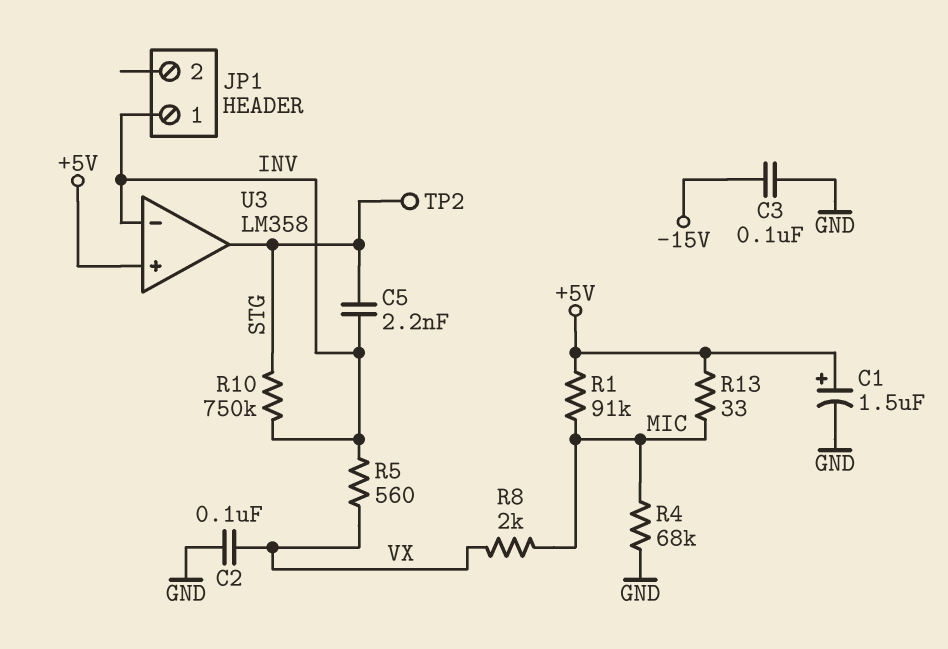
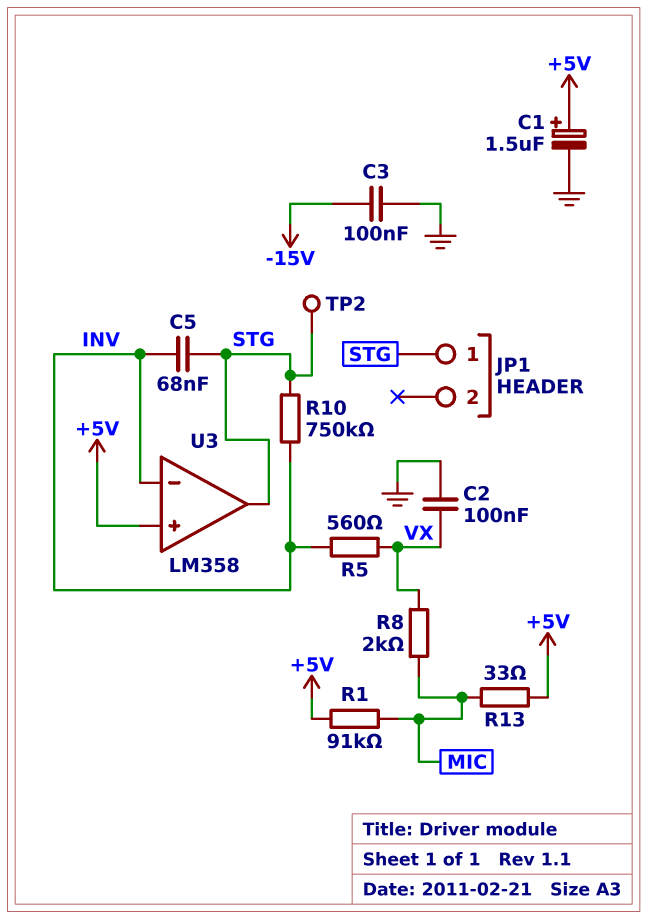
C5: 2.2nF (INV, STG) -> 68nF (INV, STG)
JP1 pin 1: INV -> STG
R4: 68k (GND, MIC) -> none

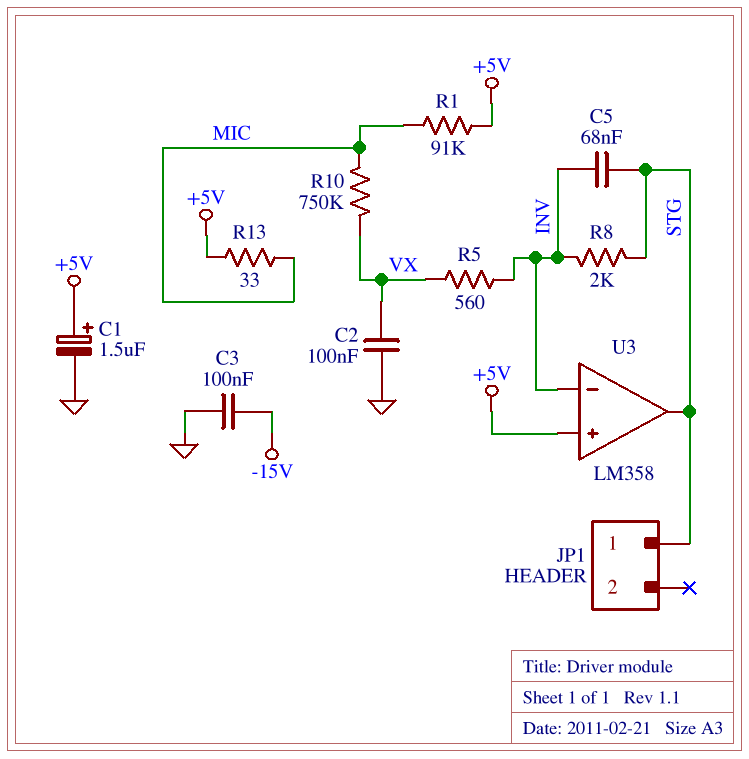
R8: 2k (MIC, VX) -> 2k (INV, STG)
R10: 750k (INV, STG) -> 750k (MIC, VX)
TP2: test point (STG) -> none

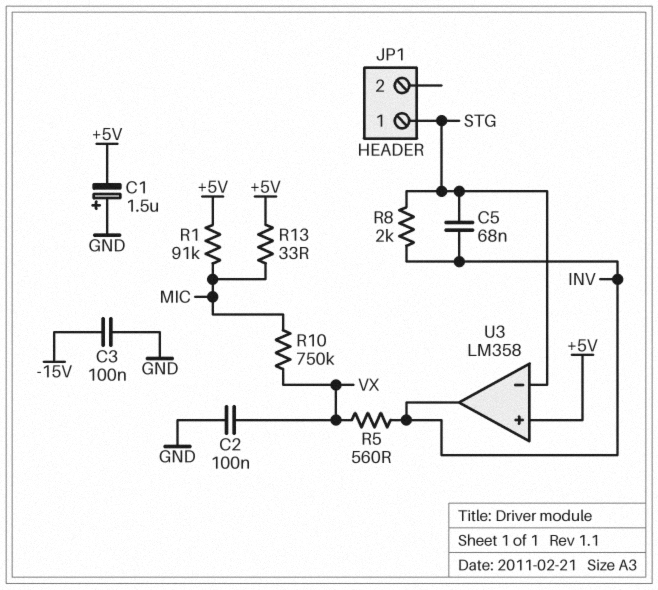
C1: 1.5uF (plus +5V, minus GND) -> 1.5uF (plus GND, minus +5V)
U3 pin in-: INV -> STG
U3 pin out: STG -> INV

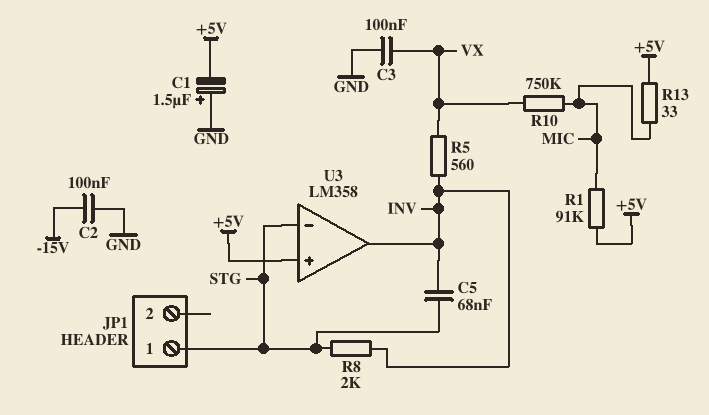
C2: 100nF (GND, VX) -> 100nF (-15V, GND)
C3: 100nF (-15V, GND) -> 100nF (GND, VX)

